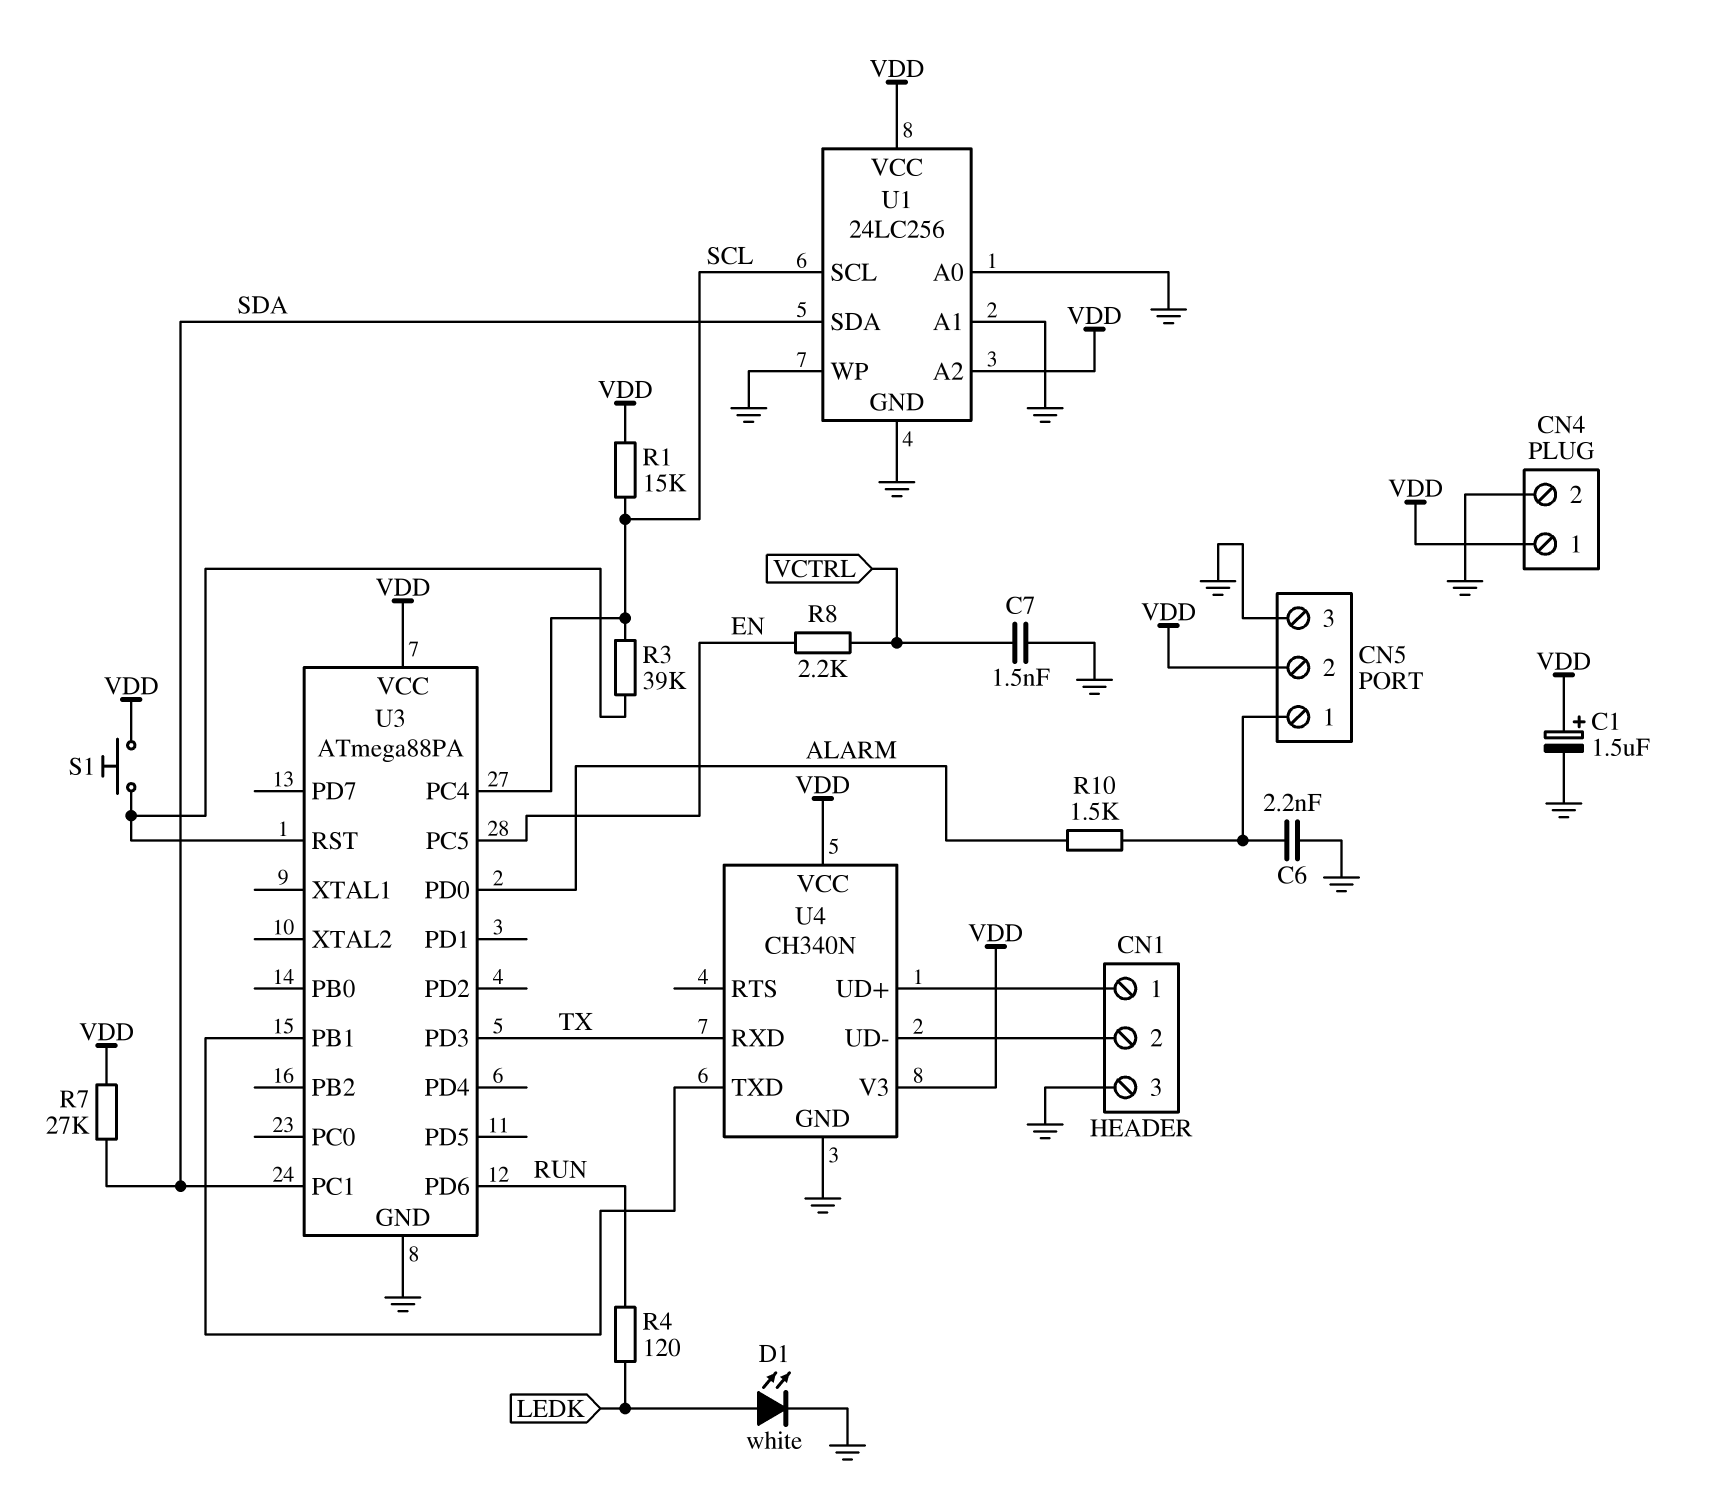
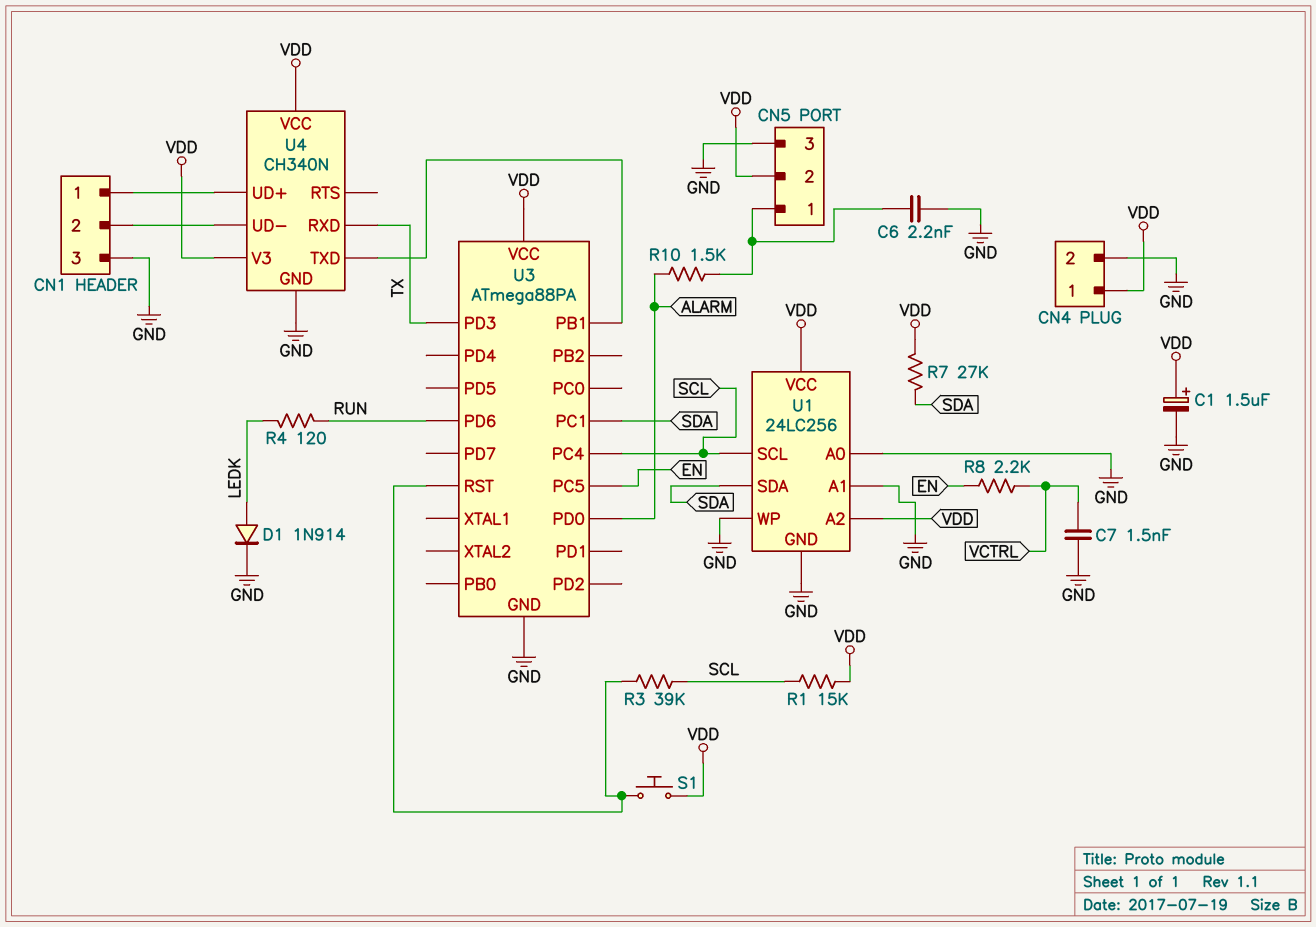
D1: LED white (A LEDK, K GND) -> diode 1N914 (A LEDK, K GND)

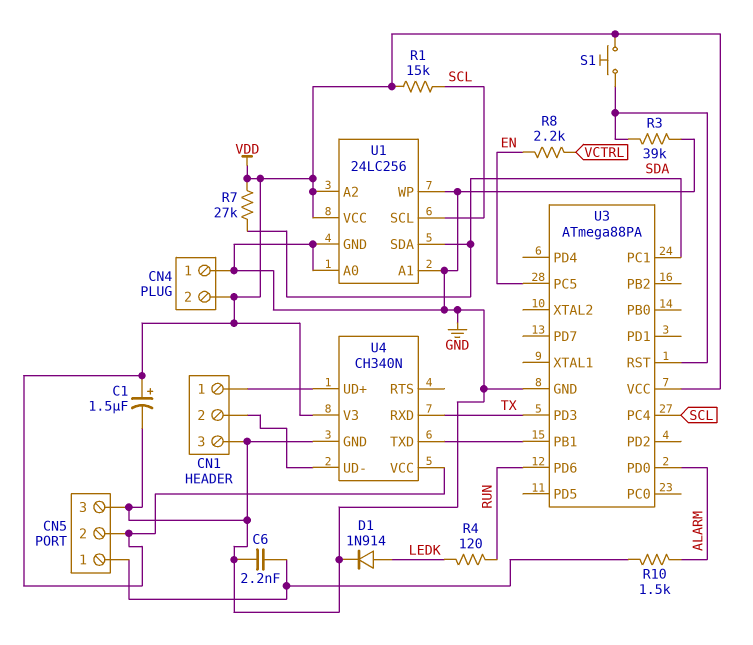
C7: 1.5nF (GND, VCTRL) -> none
CN4 pin 1: VDD -> GND
CN4 pin 2: GND -> VDD
R3: 39k (SCL, U3/RST) -> 39k (GND, U3/RST)

